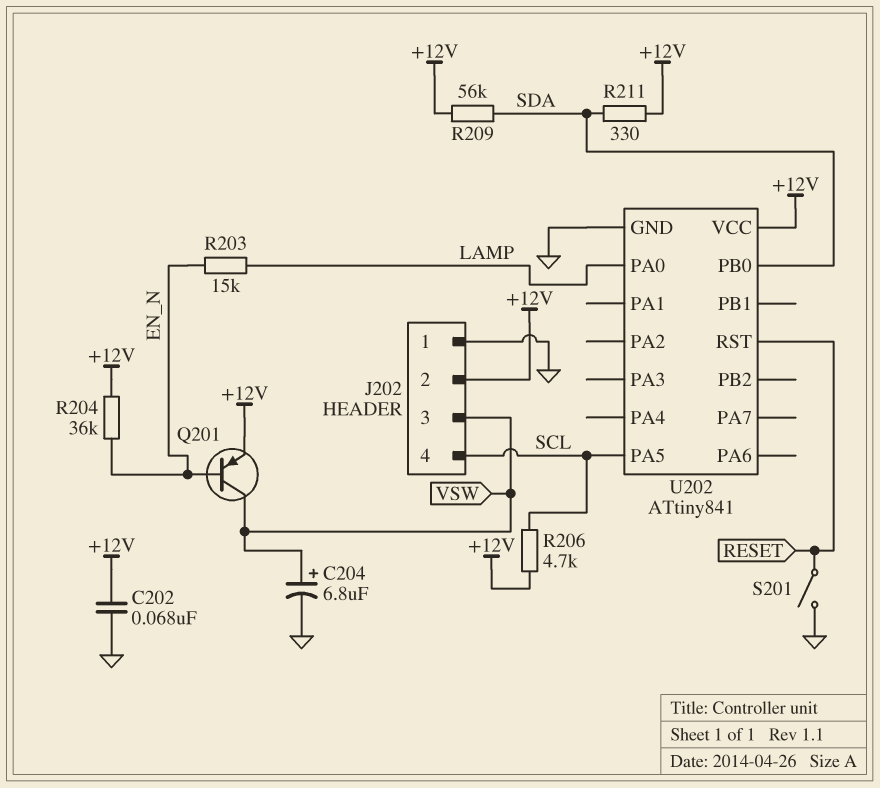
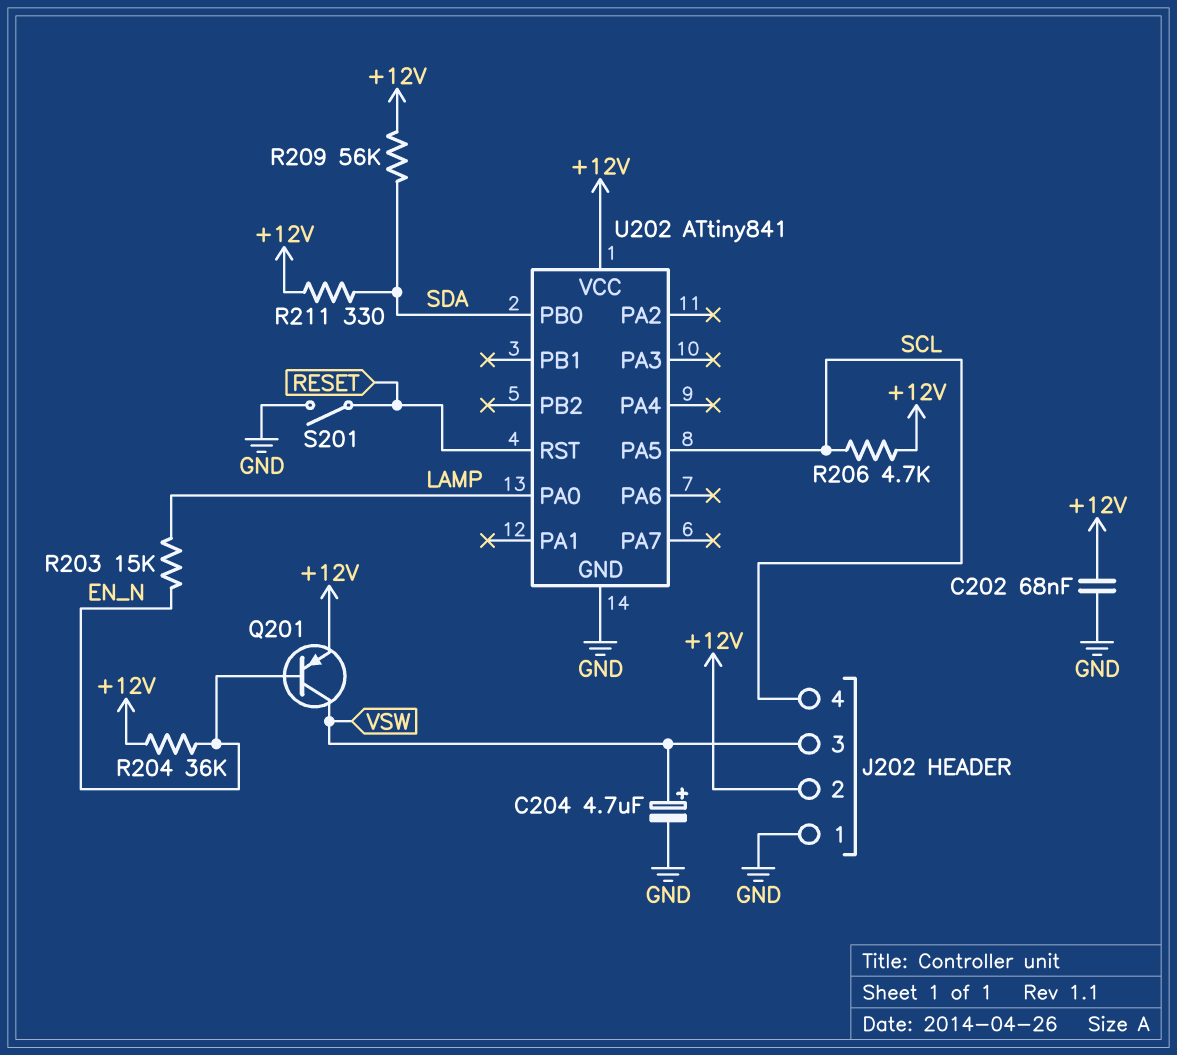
C204: 6.8uF (plus VSW, minus GND) -> 4.7uF (plus VSW, minus GND)

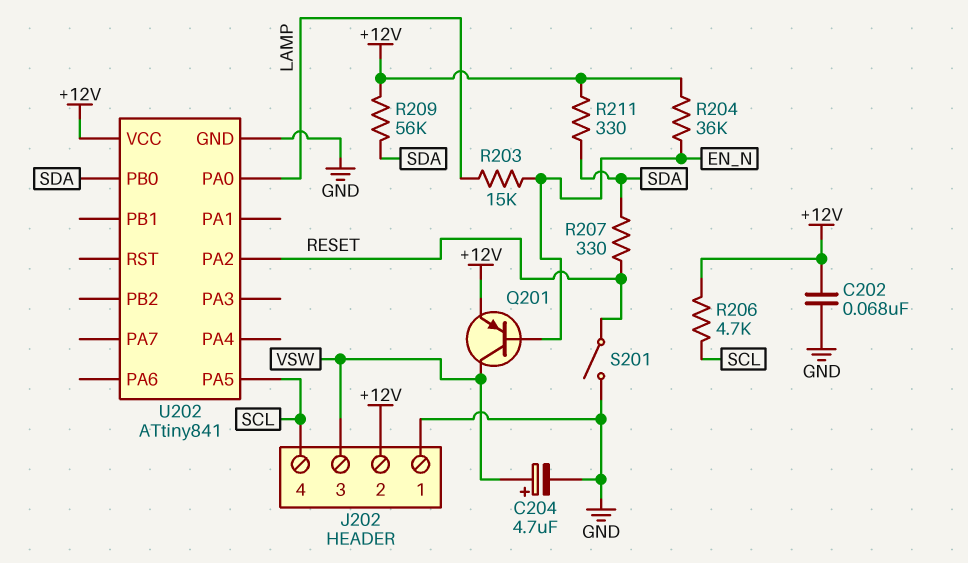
R207: none -> 330 (RESET, SDA)
U202 pin PA2: none -> RESET
U202 pin RST: RESET -> none

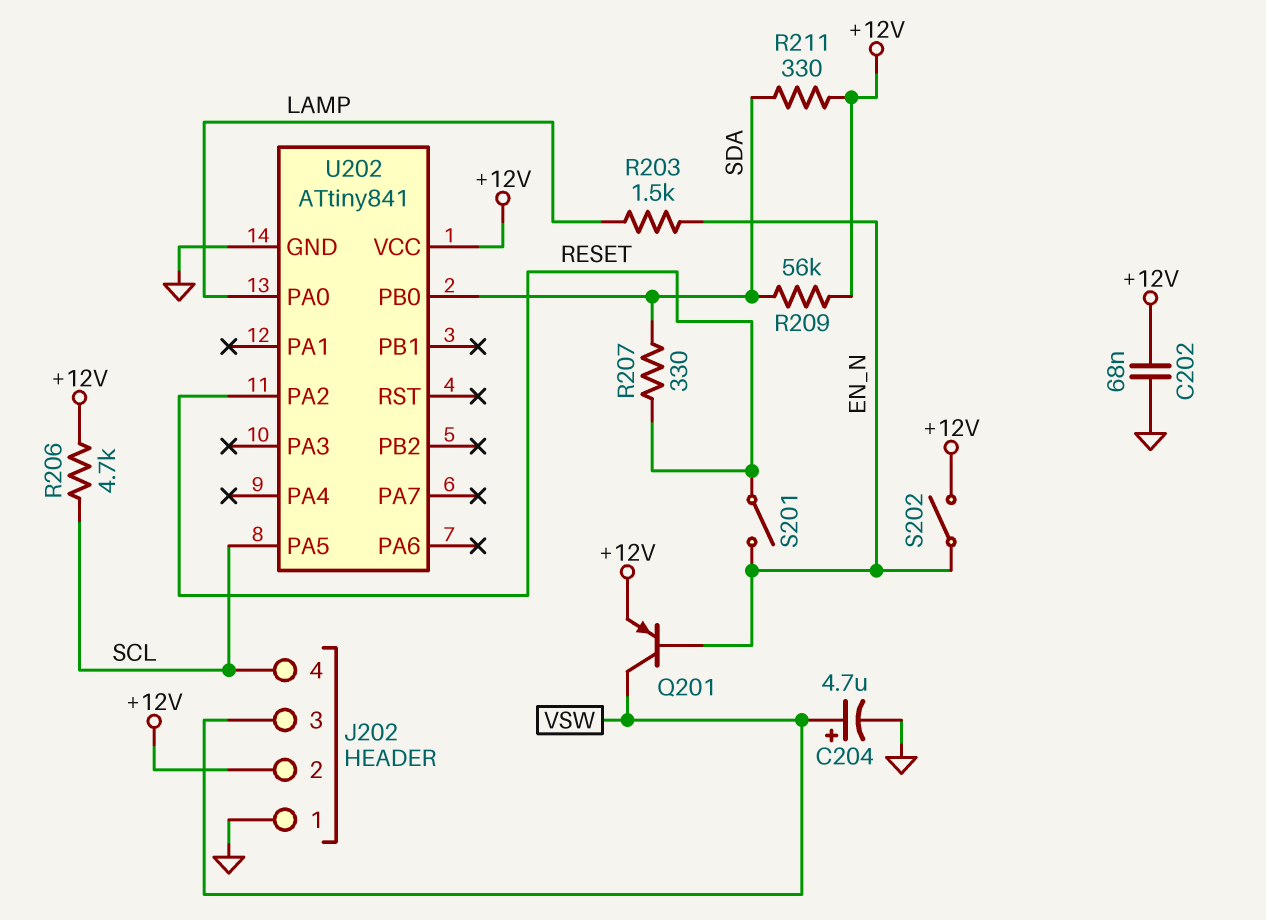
R203: 15k (EN_N, LAMP) -> 1.5k (EN_N, LAMP)
R204: 36k (+12V, EN_N) -> none
S201: switch (GND, RESET) -> switch (EN_N, RESET)
S202: none -> switch (+12V, EN_N)

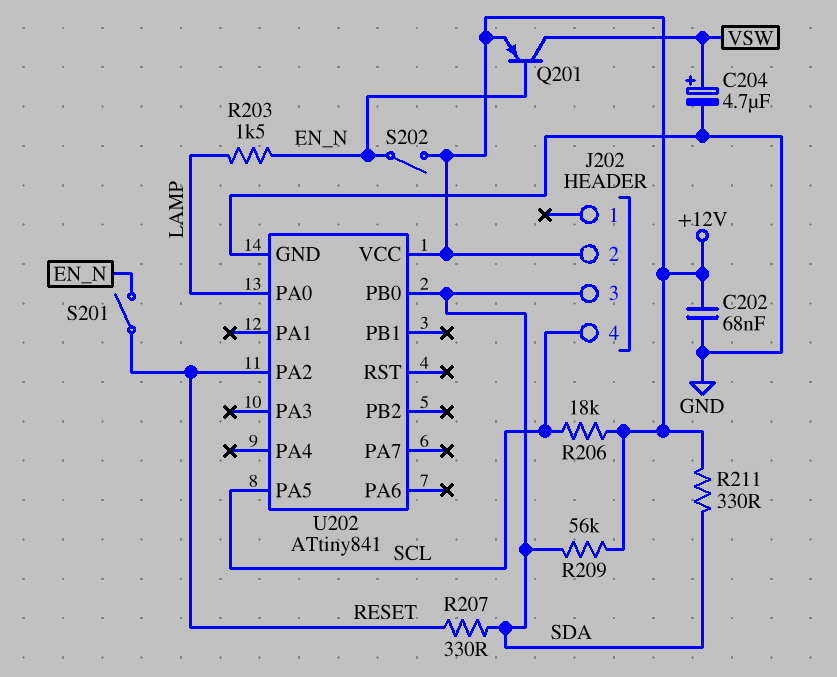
J202 pin 1: GND -> none
J202 pin 3: VSW -> SDA
R206: 4.7k (+12V, SCL) -> 18k (+12V, SCL)

